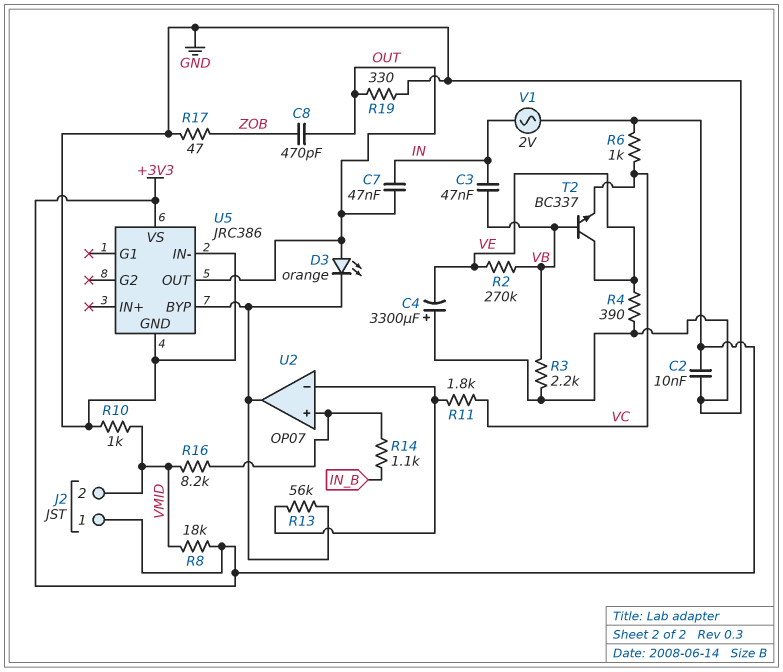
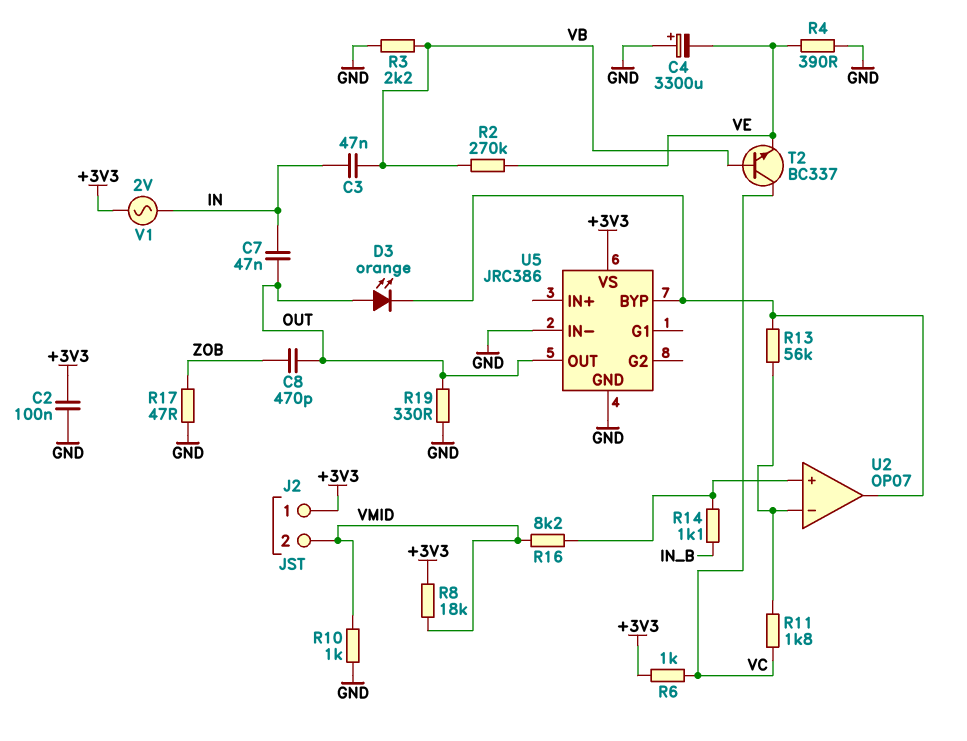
C2: 10nF (+3V3, GND) -> 100nF (+3V3, GND)
T2: NPN BC337 (B VB, C VE, E VC) -> NPN BC337 (B VB, C VC, E VE)

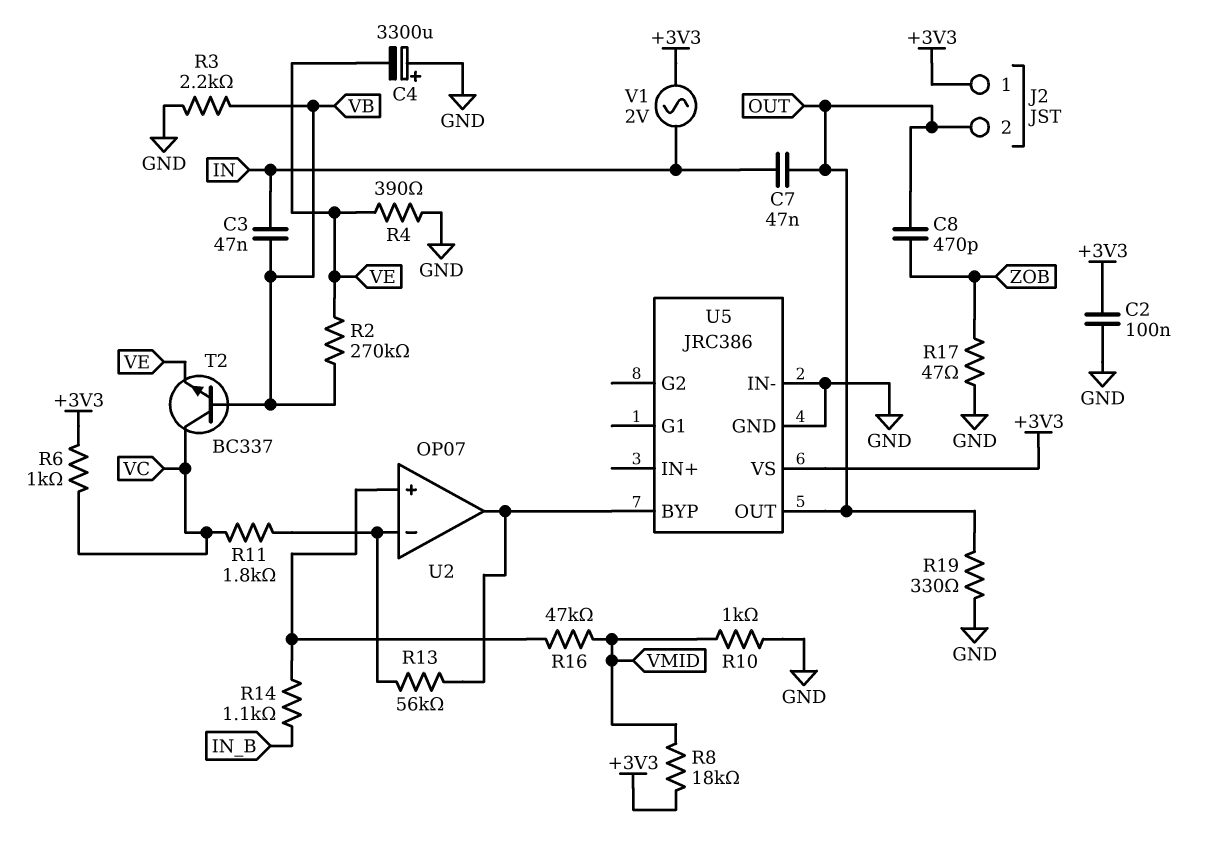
D3: LED orange (A OUT, K U2/out) -> none
J2 pin 2: VMID -> OUT
R16: 8.2k (U2/in+, VMID) -> 47k (U2/in+, VMID)

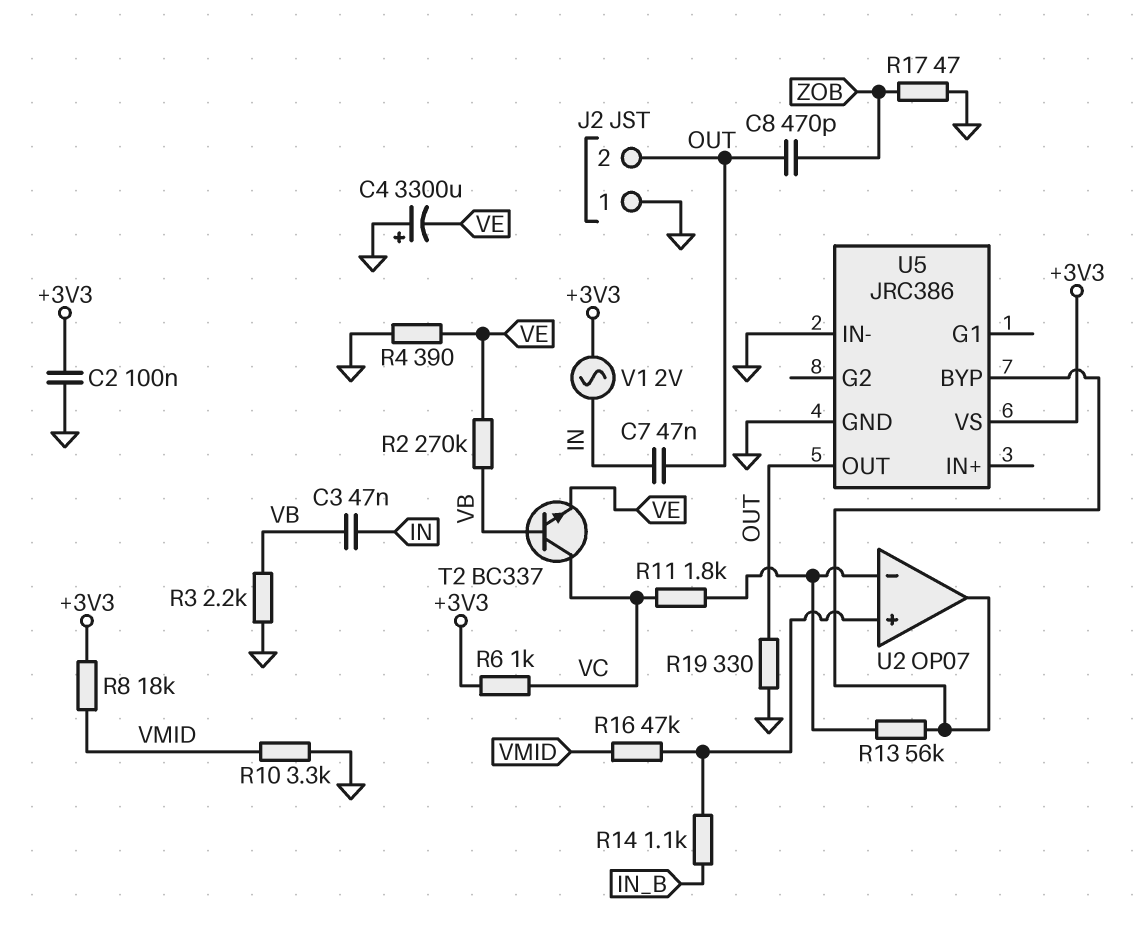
J2 pin 1: +3V3 -> GND
R10: 1k (GND, VMID) -> 3.3k (GND, VMID)

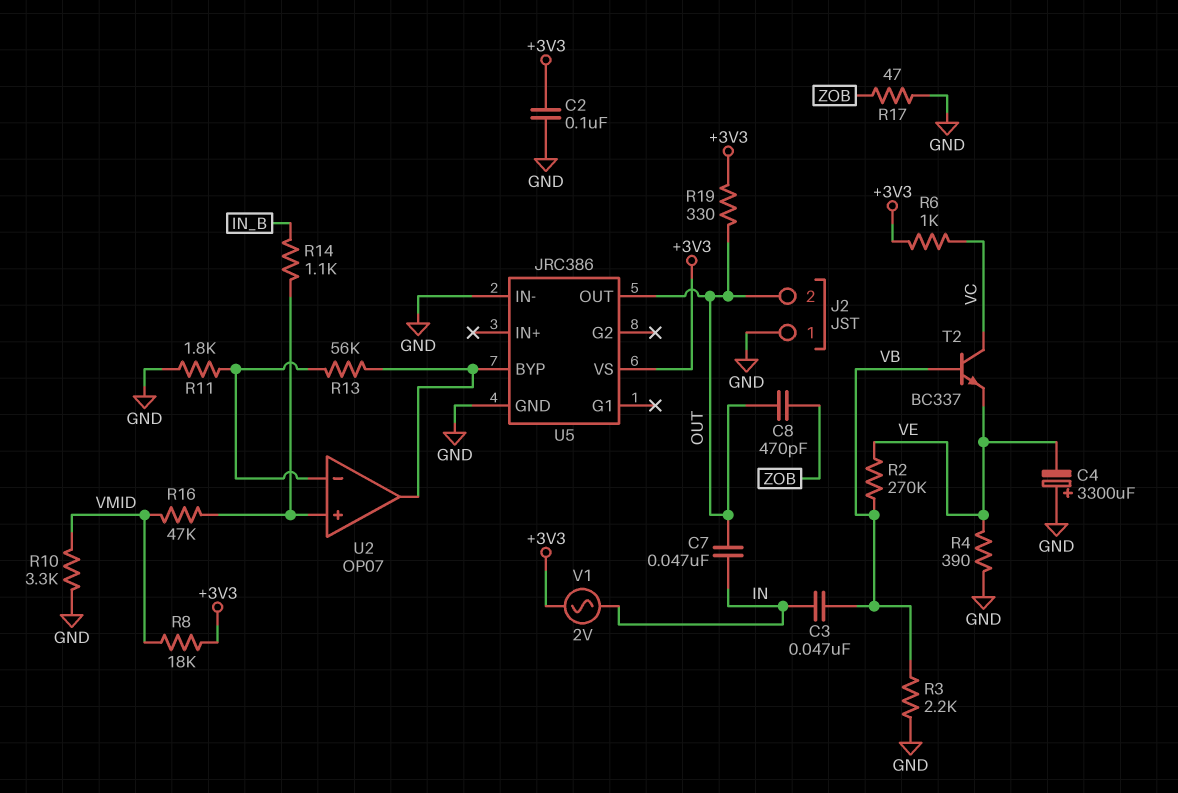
R11: 1.8k (U2/in-, VC) -> 1.8k (GND, U2/in-)
R19: 330 (GND, OUT) -> 330 (+3V3, OUT)

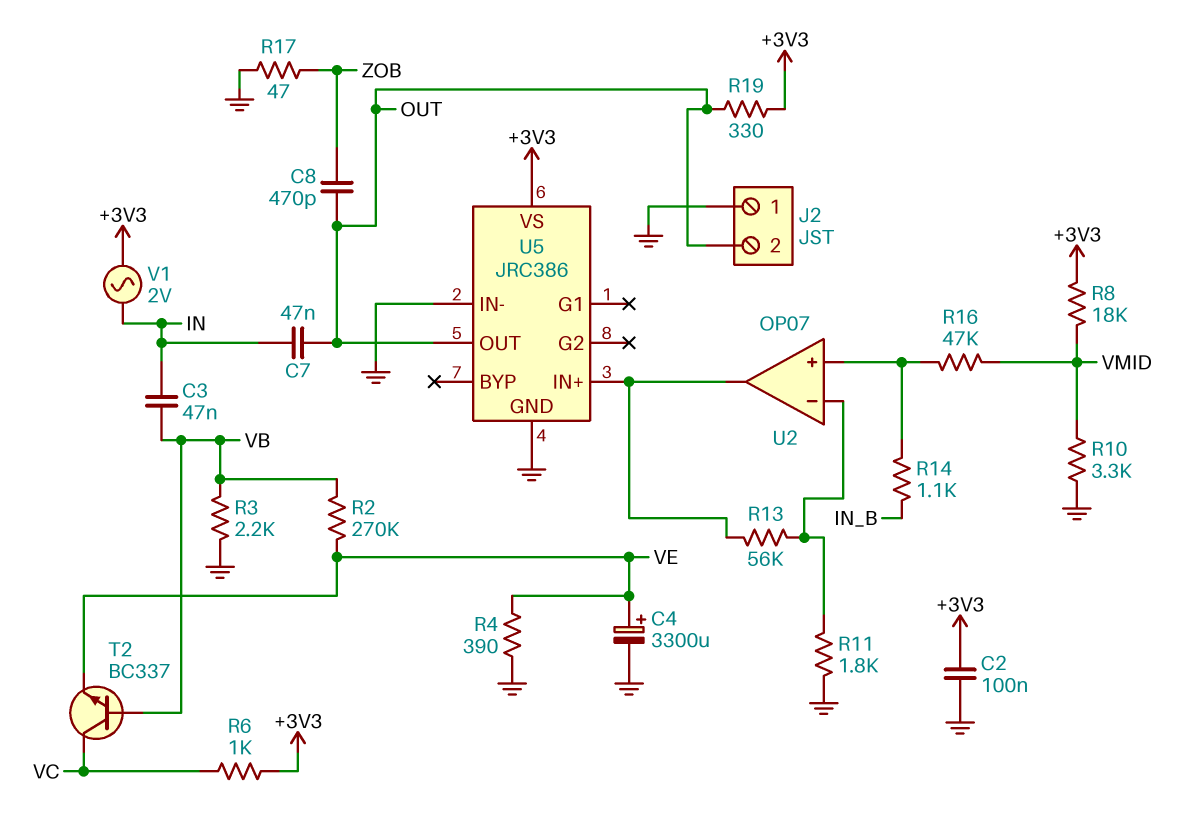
C4: 3300uF (plus GND, minus VE) -> 3300uF (plus VE, minus GND)
U5 pin BYP: U2/out -> none
U5 pin IN+: none -> U2/out

